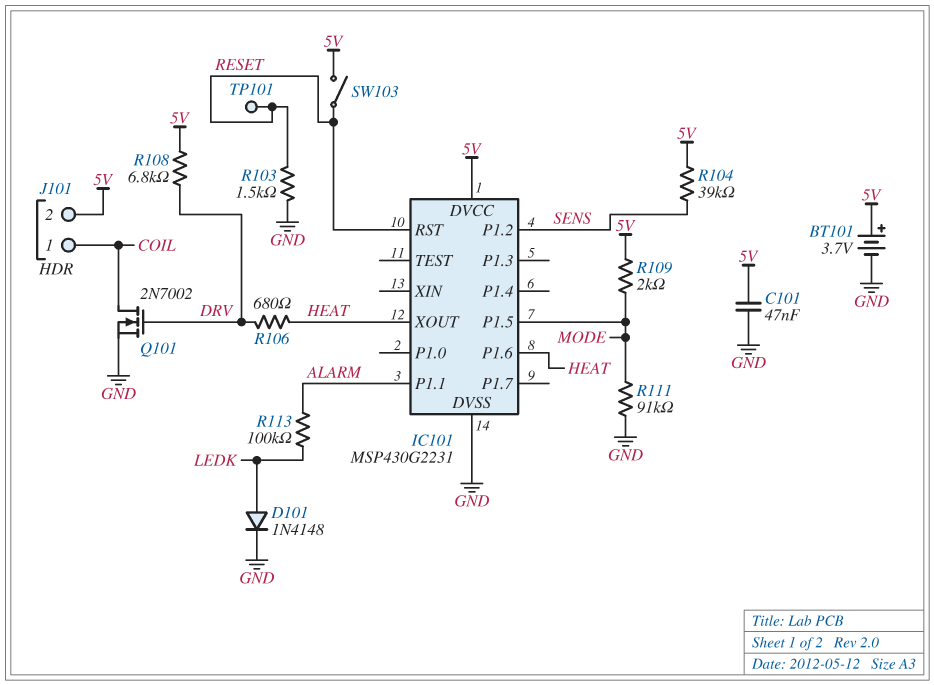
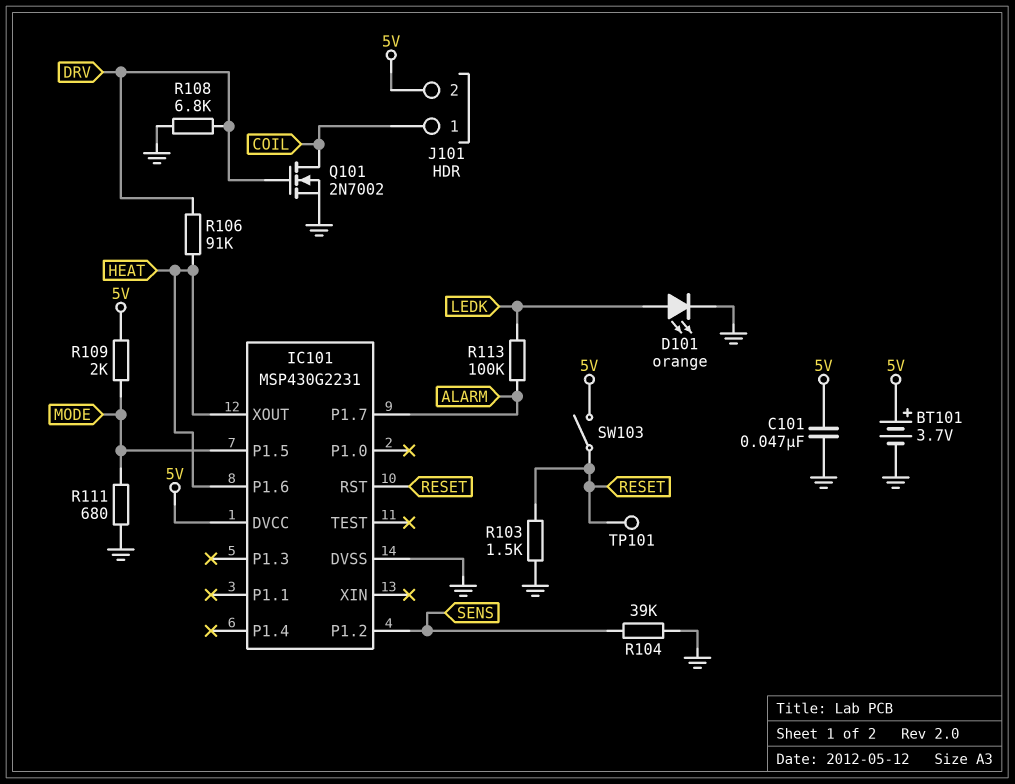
D101: diode 1N4148 (A LEDK, K GND) -> LED orange (A LEDK, K GND)
IC101 pin P1.1: ALARM -> none
IC101 pin P1.7: none -> ALARM
R104: 39k (5V, SENS) -> 39k (GND, SENS)
R106: 680 (DRV, HEAT) -> 91k (DRV, HEAT)
R108: 6.8k (5V, DRV) -> 6.8k (DRV, GND)
R111: 91k (GND, MODE) -> 680 (GND, MODE)

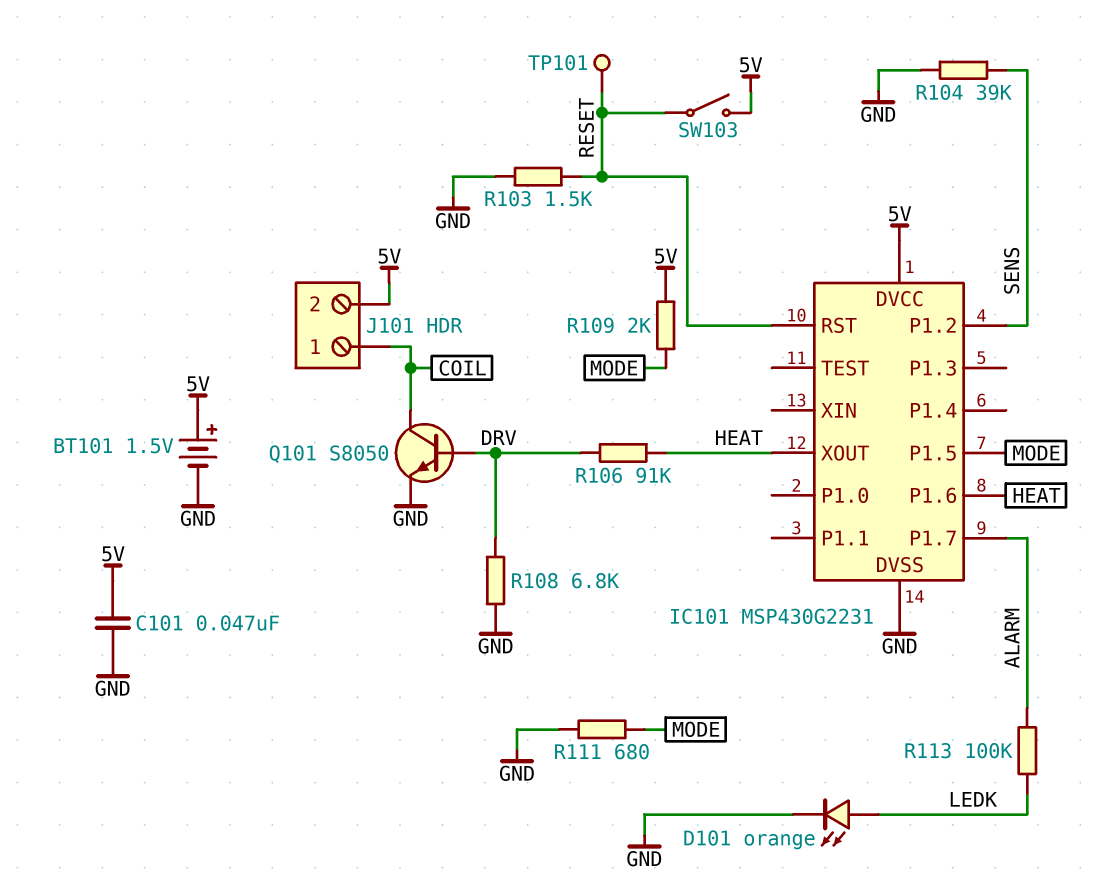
BT101: 3.7V (plus 5V, minus GND) -> 1.5V (plus 5V, minus GND)
Q101: NMOS 2N7002 (G DRV, D COIL, S GND) -> NPN S8050 (B DRV, C COIL, E GND)

